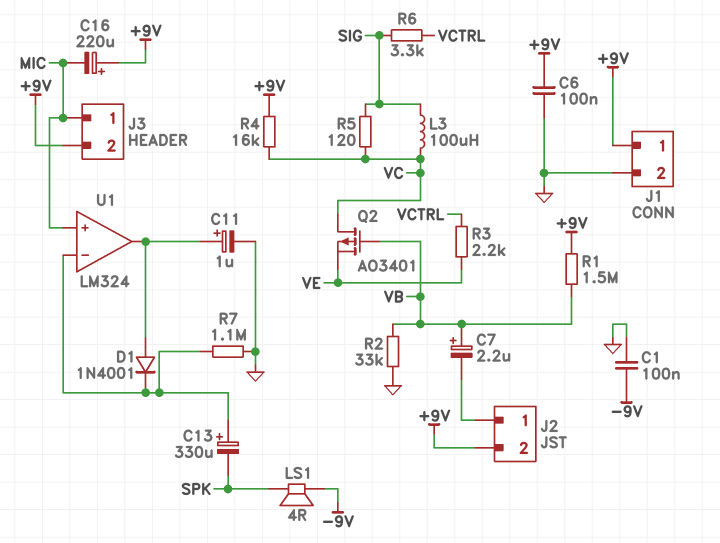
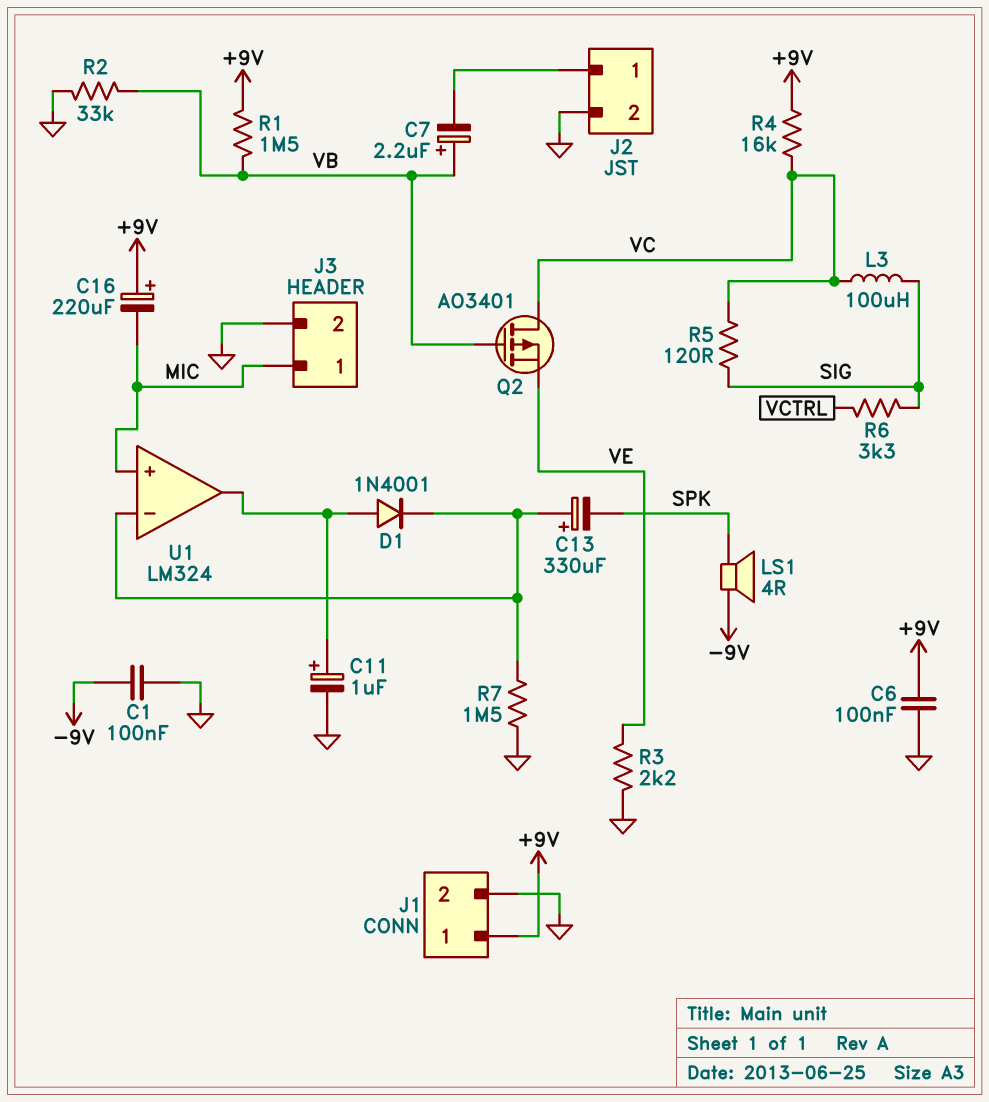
J2 pin 2: +9V -> GND
J3 pin 2: +9V -> GND
R3: 2.2k (VCTRL, VE) -> 2.2k (GND, VE)
R7: 1.1M (GND, U1/in-) -> 1.5M (GND, U1/in-)

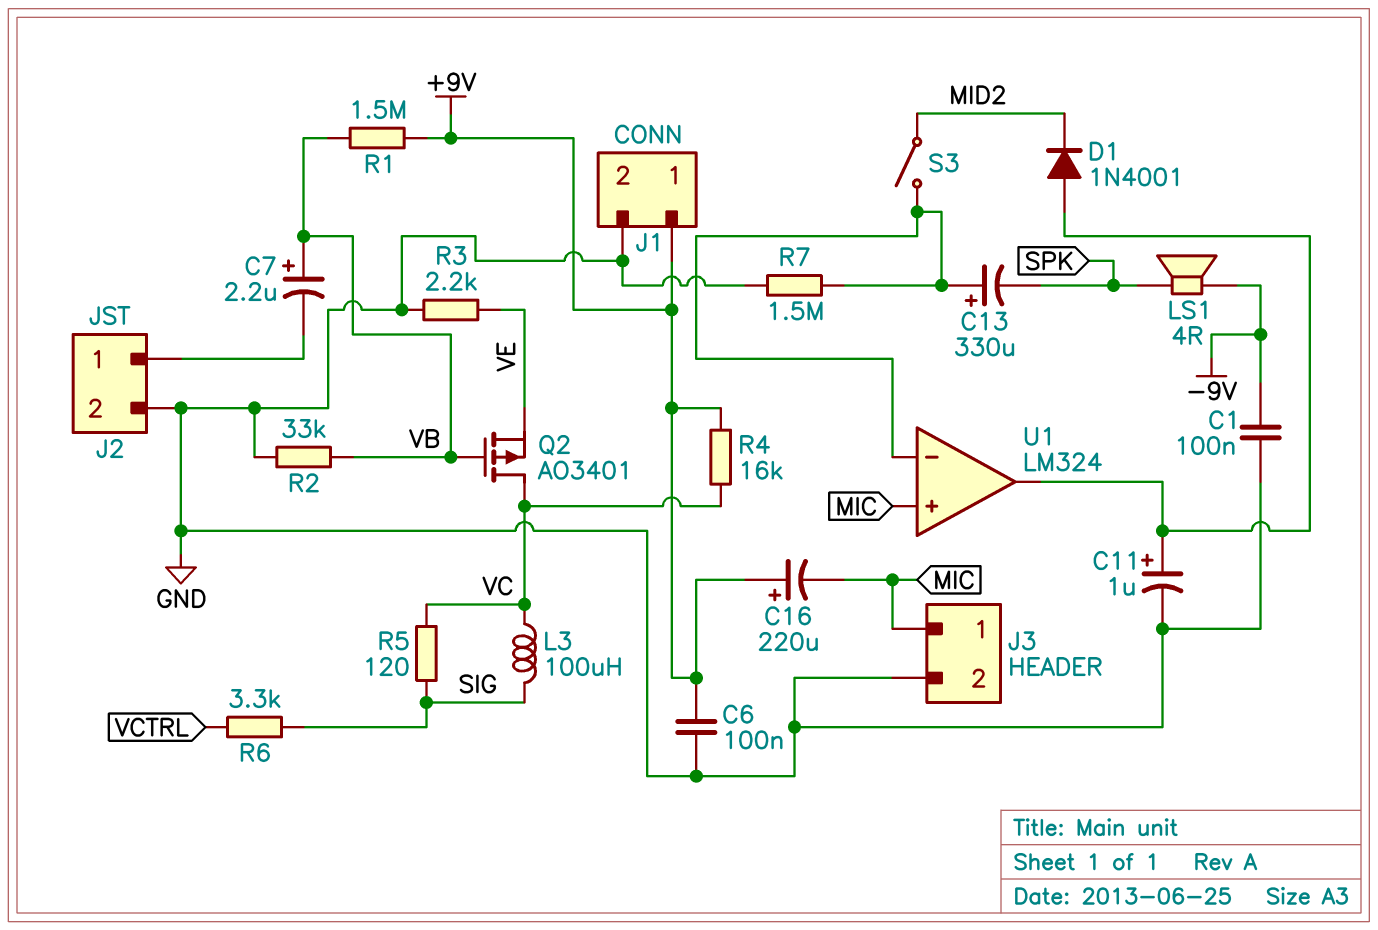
D1: diode 1N4001 (A U1/out, K U1/in-) -> diode 1N4001 (A U1/out, K MID2)
S3: none -> switch (MID2, U1/in-)

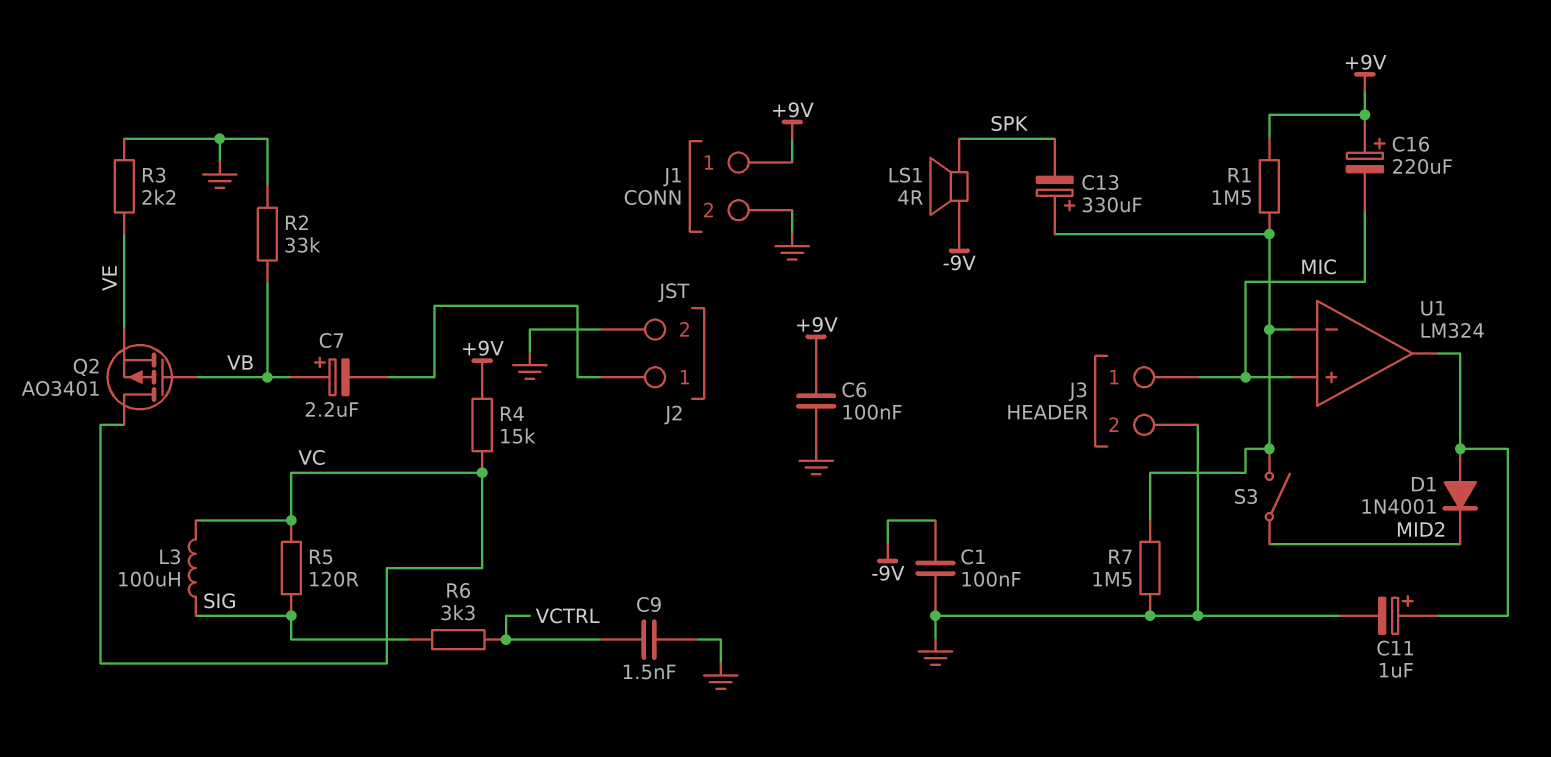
C9: none -> 1.5nF (GND, VCTRL)
R1: 1.5M (+9V, VB) -> 1.5M (+9V, U1/in-)
R4: 16k (+9V, VC) -> 15k (+9V, VC)

